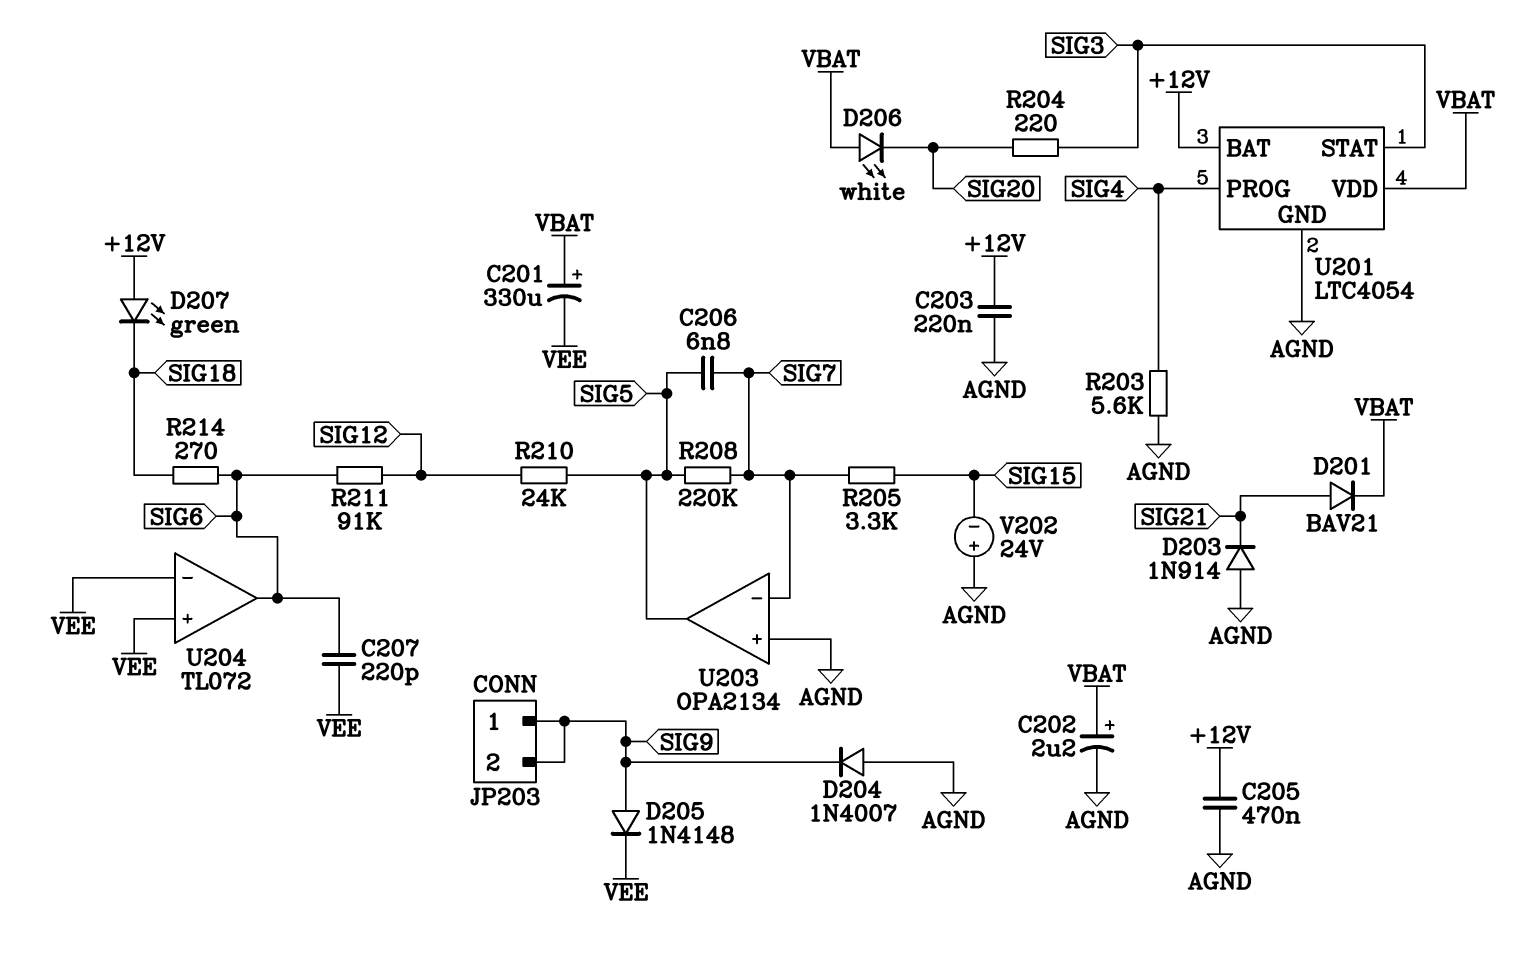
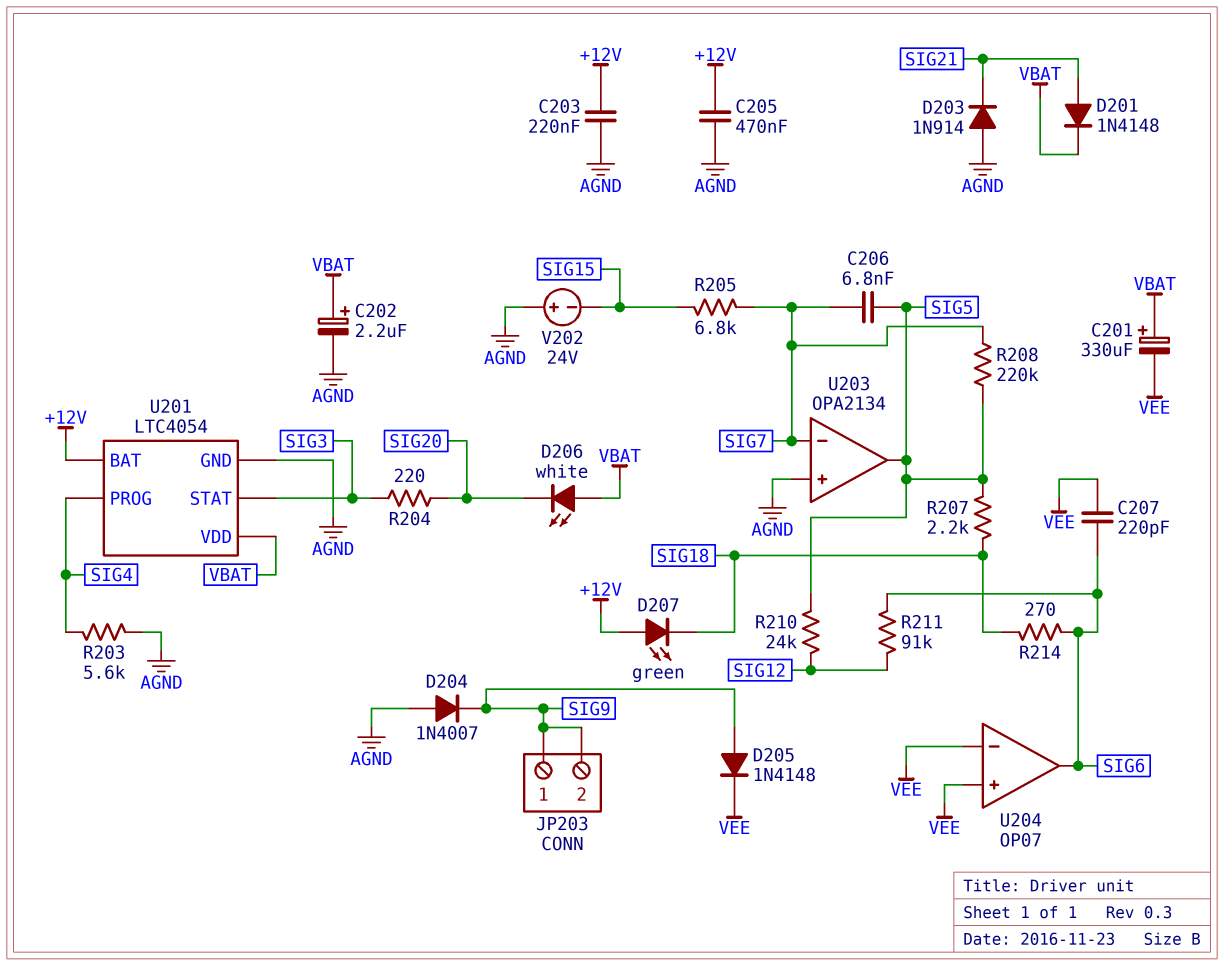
D201: diode BAV21 (A SIG21, K VBAT) -> diode 1N4148 (A SIG21, K VBAT)
R205: 3.3k (SIG7, SIG15) -> 6.8k (SIG7, SIG15)
R207: none -> 2.2k (SIG5, SIG18)
U204: TL072 -> OP07

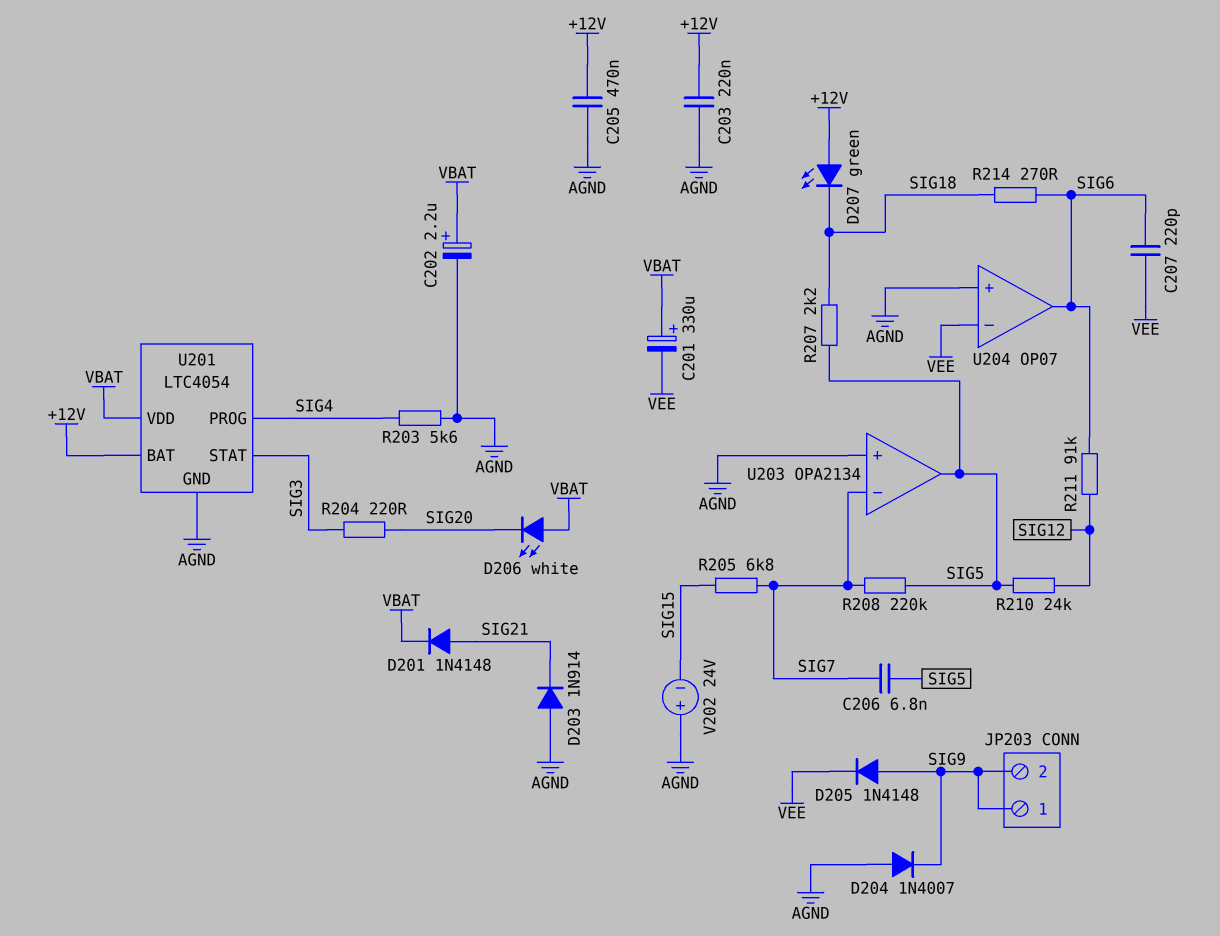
U204 pin in+: VEE -> AGND

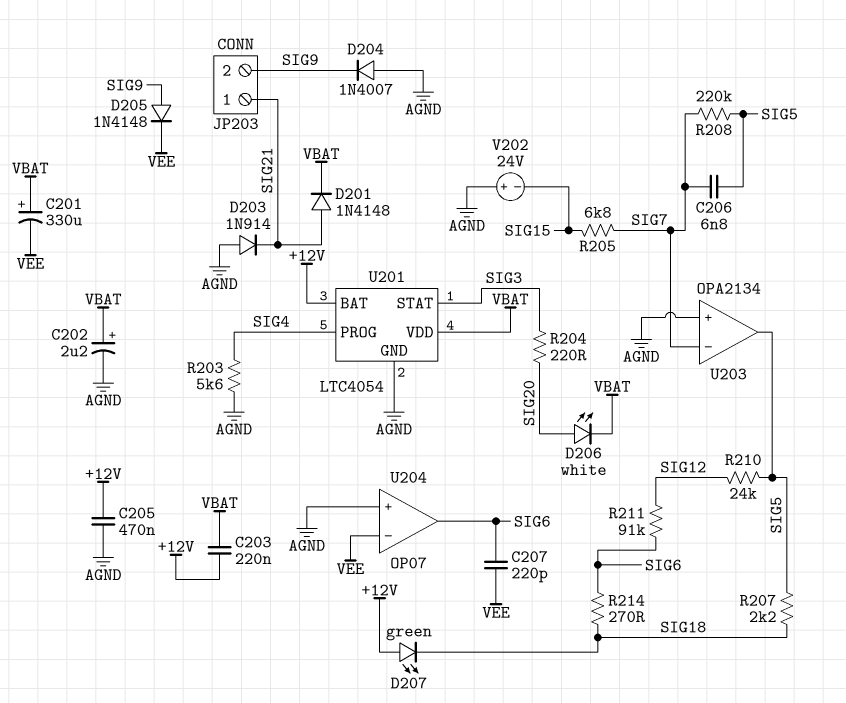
C203: 220nF (+12V, AGND) -> 220nF (+12V, VBAT)
D206: LED white (A VBAT, K SIG20) -> LED white (A SIG20, K VBAT)
JP203 pin 1: SIG9 -> SIG21

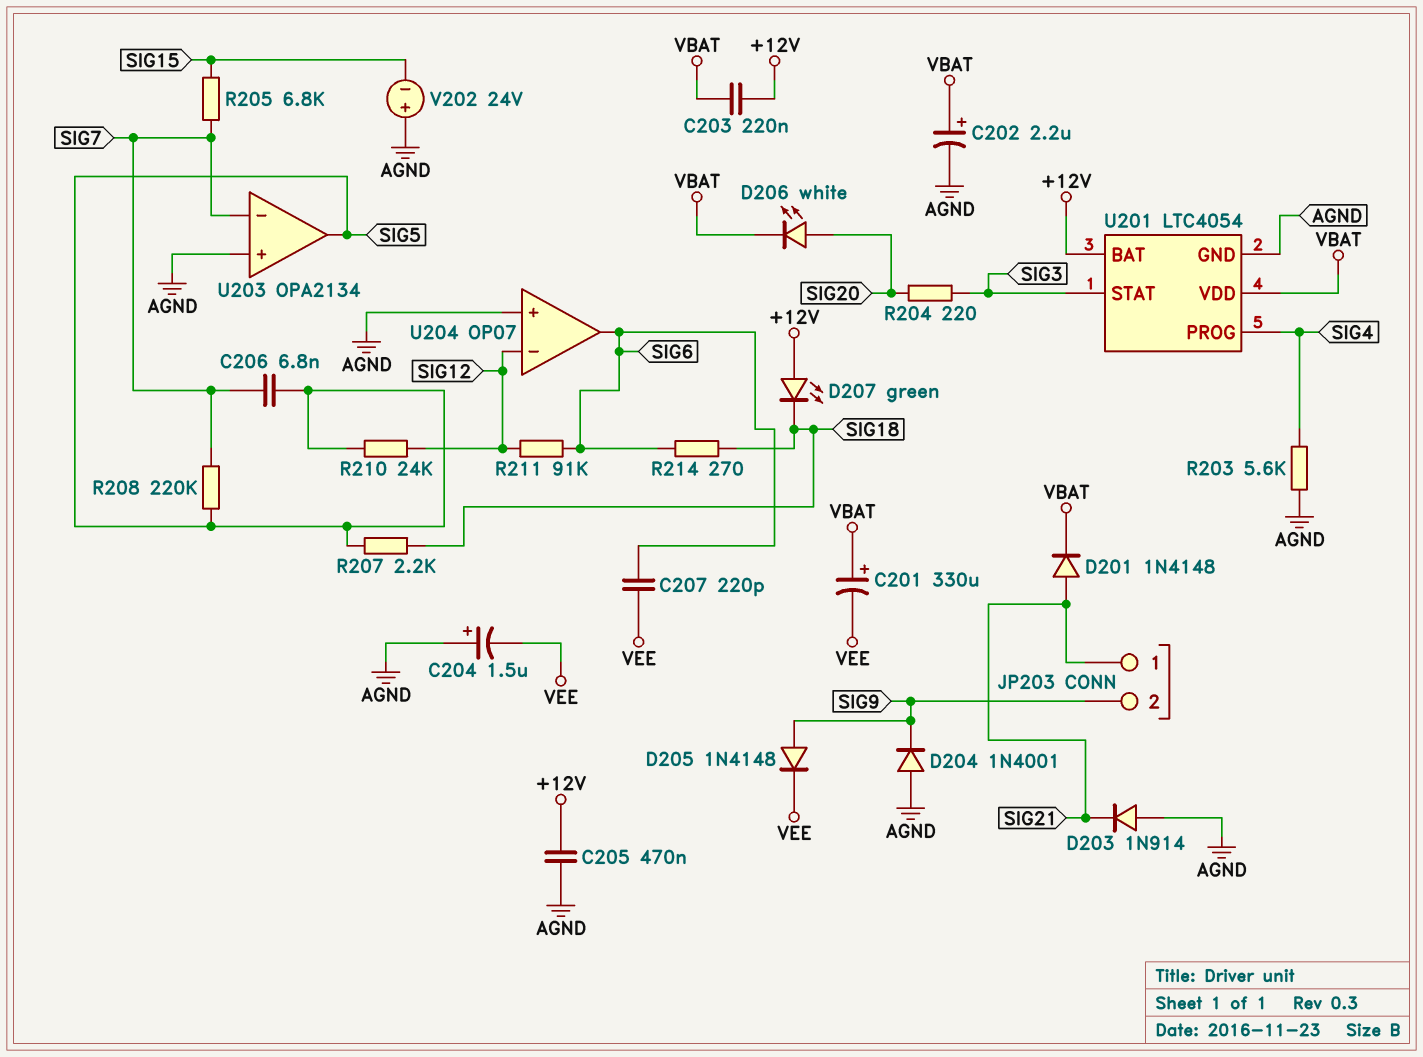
C204: none -> 1.5uF (plus AGND, minus VEE)
D204: diode 1N4007 (A AGND, K SIG9) -> diode 1N4001 (A AGND, K SIG9)
U204 pin in-: VEE -> SIG12

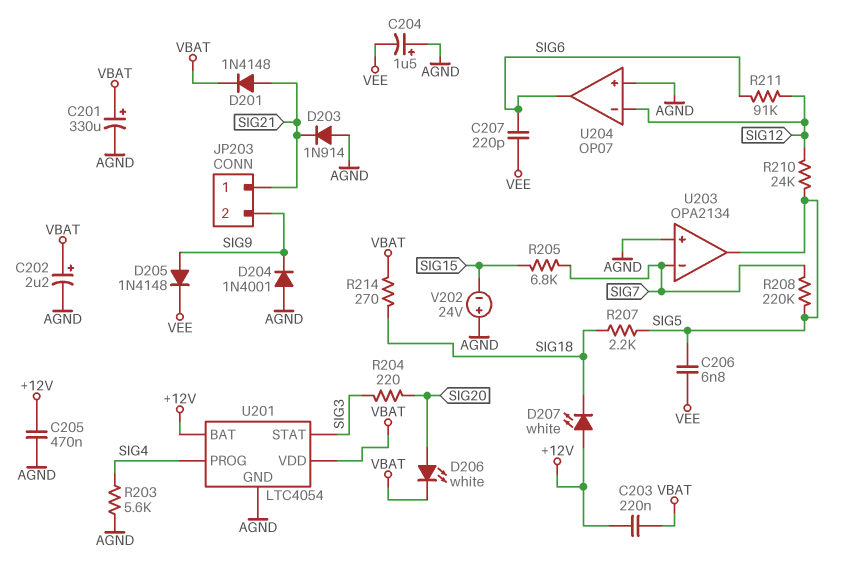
C201: 330uF (plus VBAT, minus VEE) -> 330uF (plus VBAT, minus AGND)
C206: 6.8nF (SIG5, SIG7) -> 6.8nF (SIG5, VEE)
D207: LED green (A +12V, K SIG18) -> LED white (A +12V, K SIG18)
R214: 270 (SIG6, SIG18) -> 270 (SIG18, VBAT)

